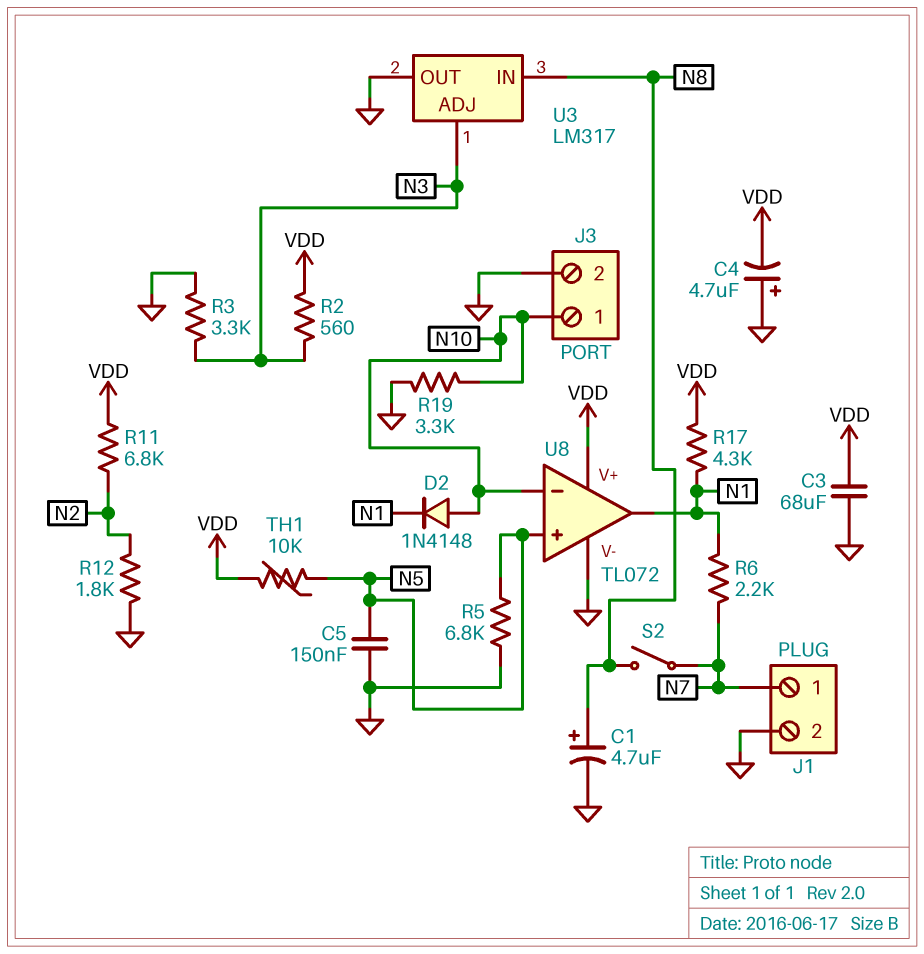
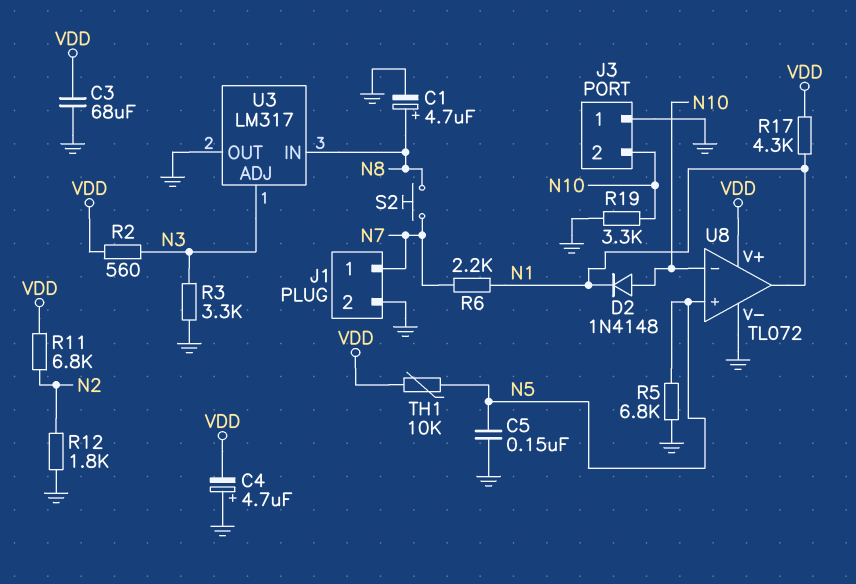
J3 pin 1: N10 -> GND
J3 pin 2: GND -> N10
S2: switch (N7, N8) -> button (N7, N8)

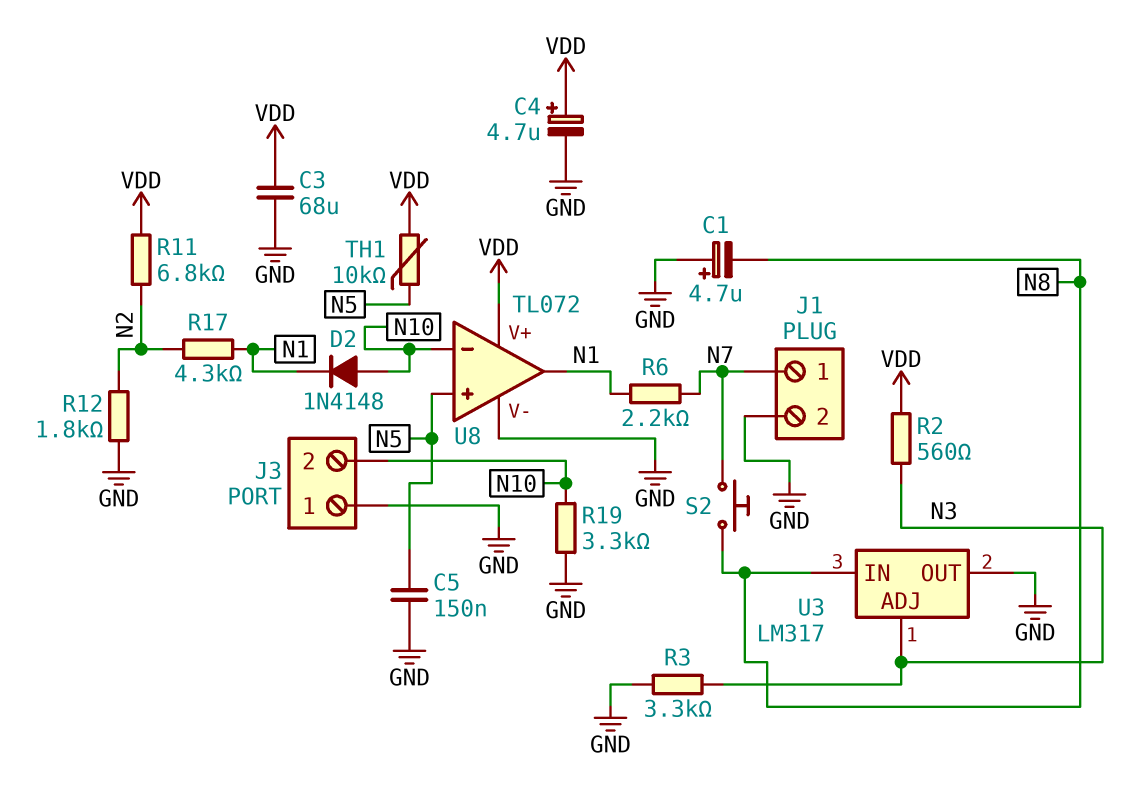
C1: 4.7uF (plus N8, minus GND) -> 4.7uF (plus GND, minus N8)
C4: 4.7uF (plus GND, minus VDD) -> 4.7uF (plus VDD, minus GND)
R5: 6.8k (GND, N5) -> none
R17: 4.3k (N1, VDD) -> 4.3k (N1, N2)

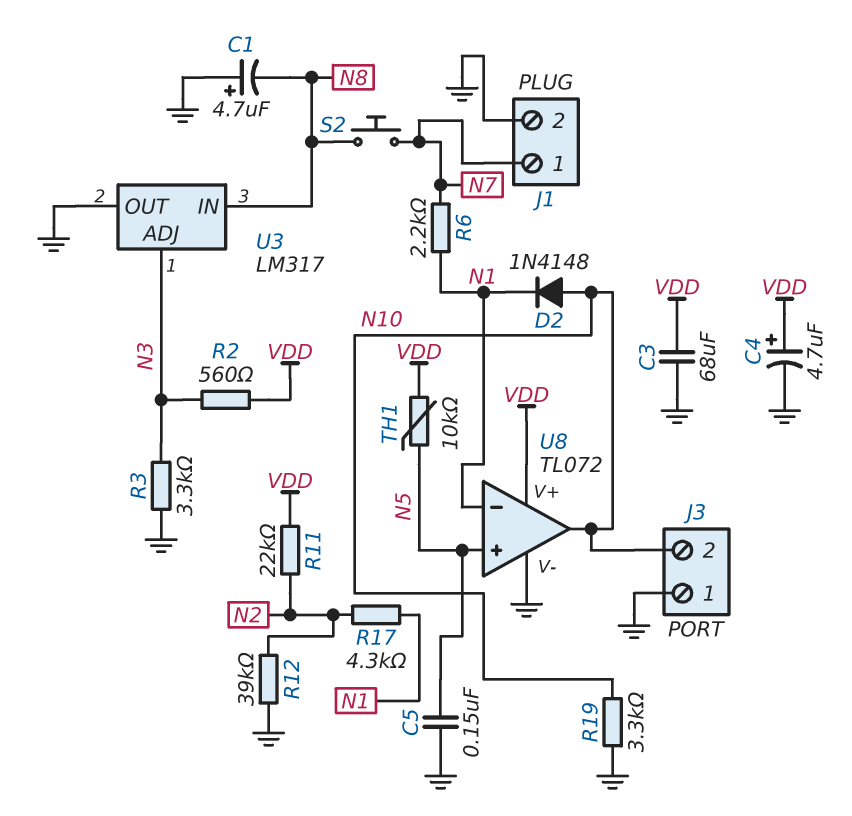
R11: 6.8k (N2, VDD) -> 22k (N2, VDD)
R12: 1.8k (GND, N2) -> 39k (GND, N2)
U8 pin in-: N10 -> N1
U8 pin out: N1 -> N10

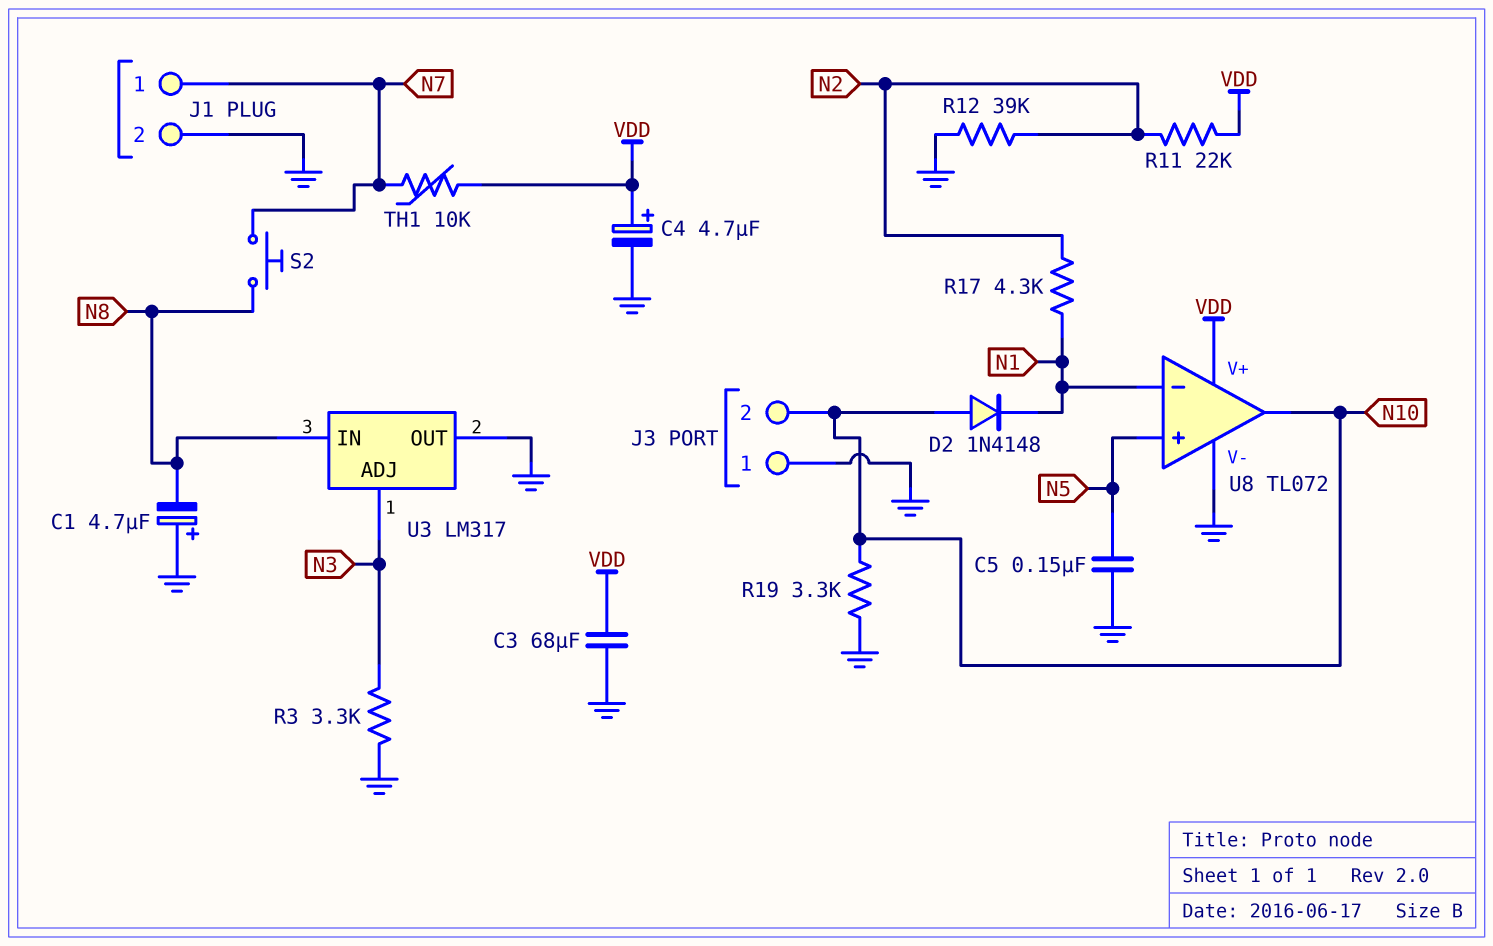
R2: 560 (N3, VDD) -> none
R6: 2.2k (N1, N7) -> none
TH1: 10k (N5, VDD) -> 10k (N7, VDD)

